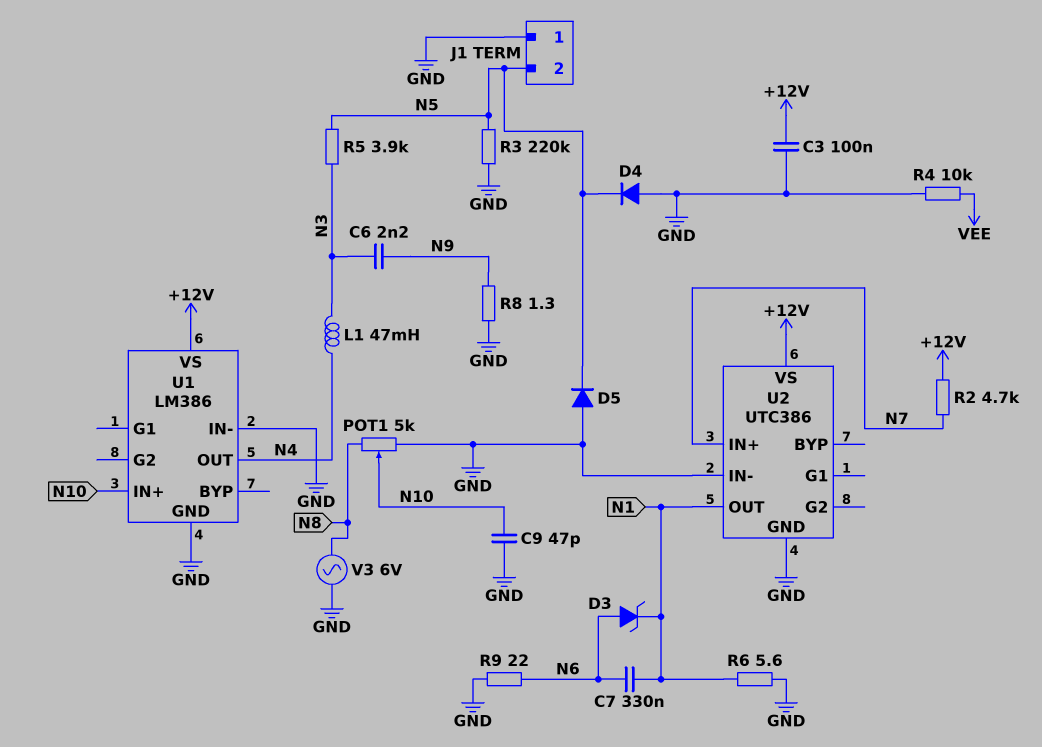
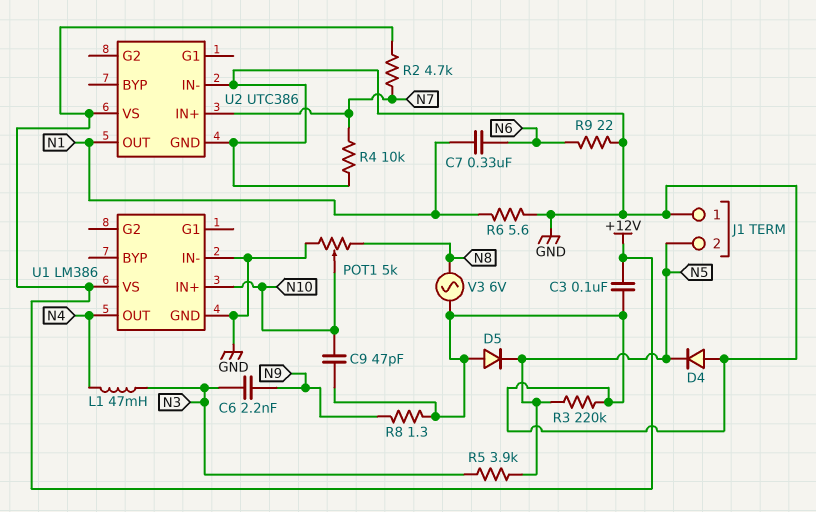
D3: zener (A N6, K N1) -> none
R4: 10k (GND, VEE) -> 10k (GND, N7)

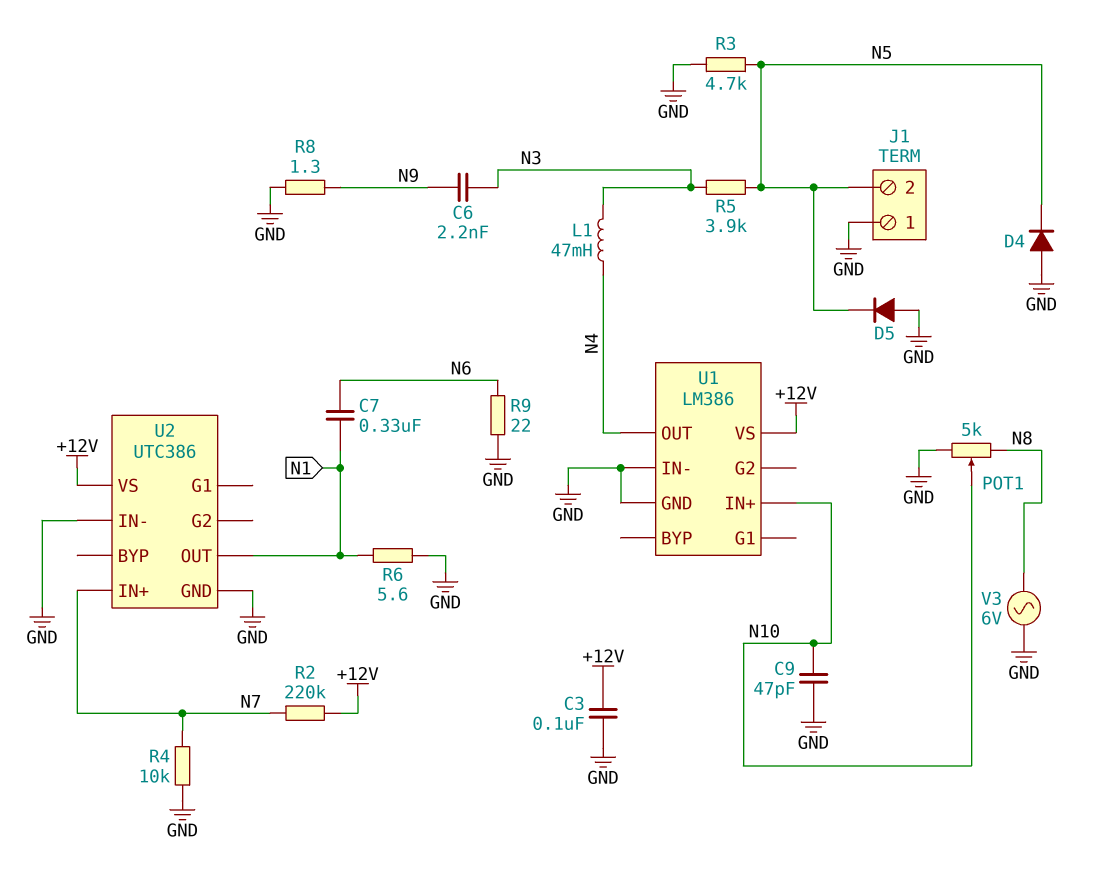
R2: 4.7k (+12V, N7) -> 220k (+12V, N7)
R3: 220k (GND, N5) -> 4.7k (GND, N5)

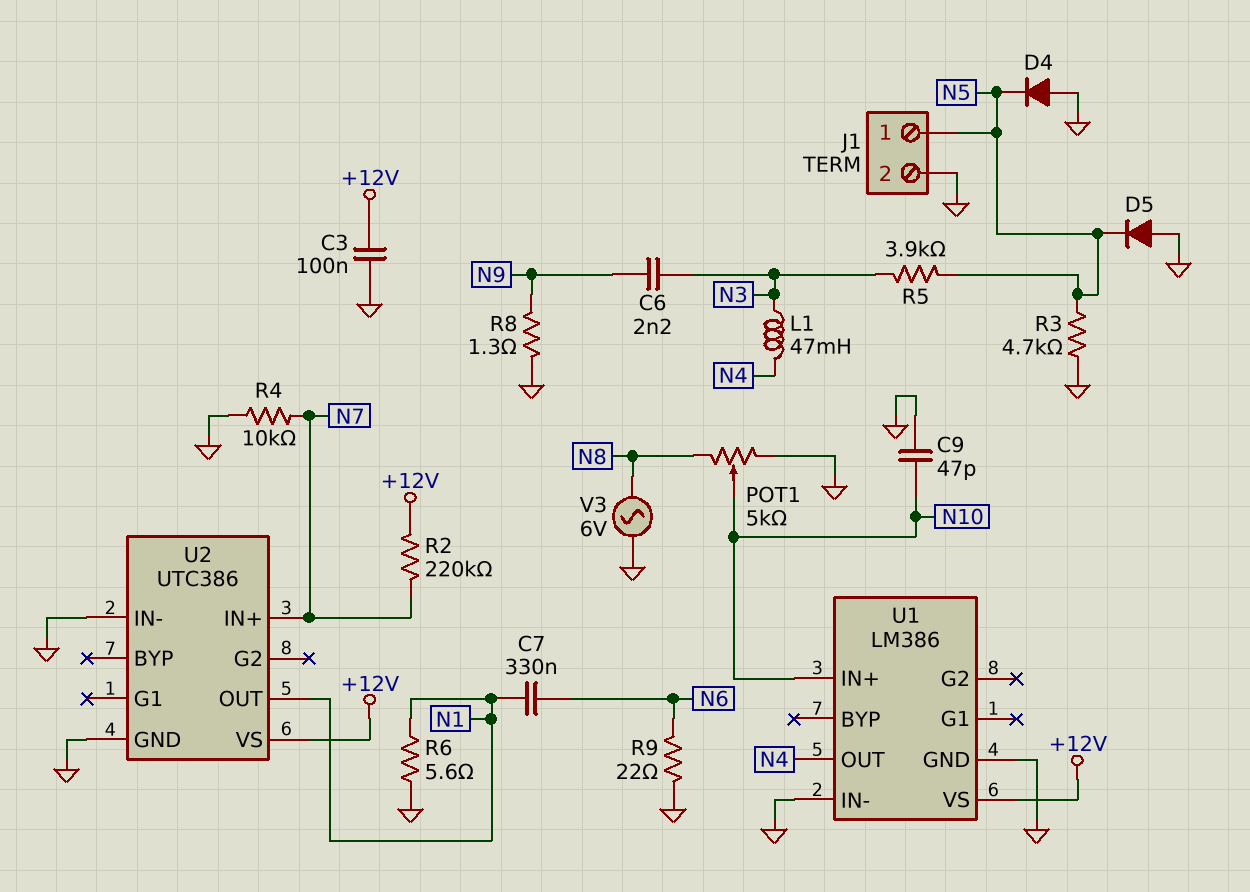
J1 pin 1: GND -> N5
J1 pin 2: N5 -> GND

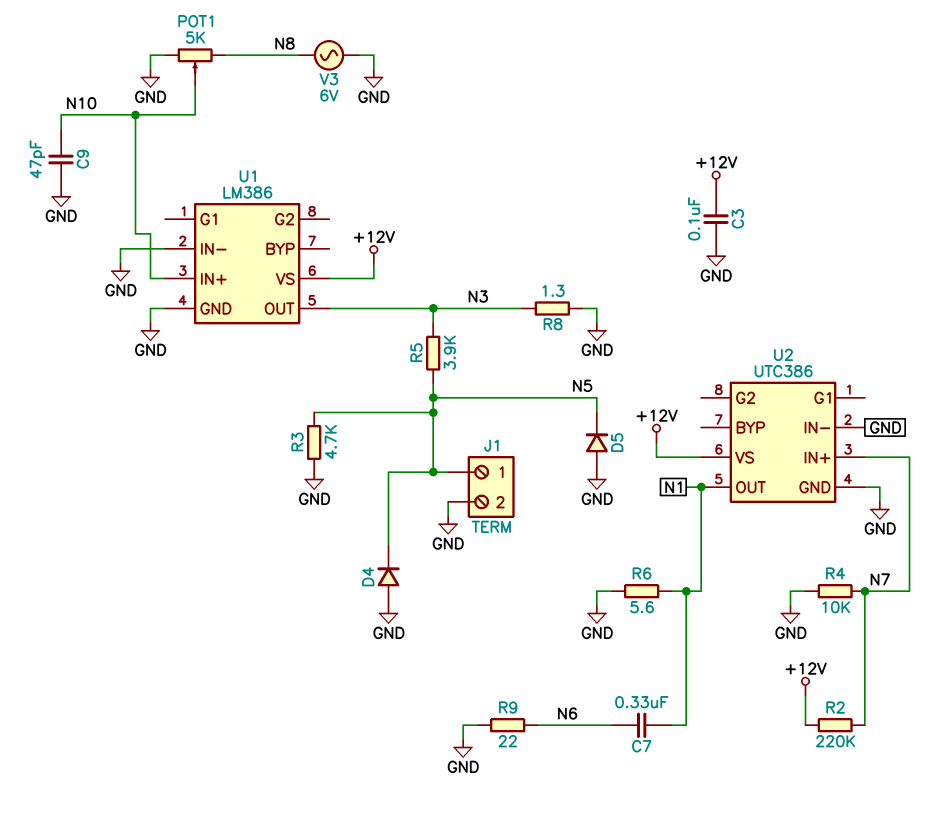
C6: 2.2nF (N3, N9) -> none
L1: 47mH (N3, N4) -> none
R8: 1.3 (GND, N9) -> 1.3 (GND, N3)
U1 pin OUT: N4 -> N3

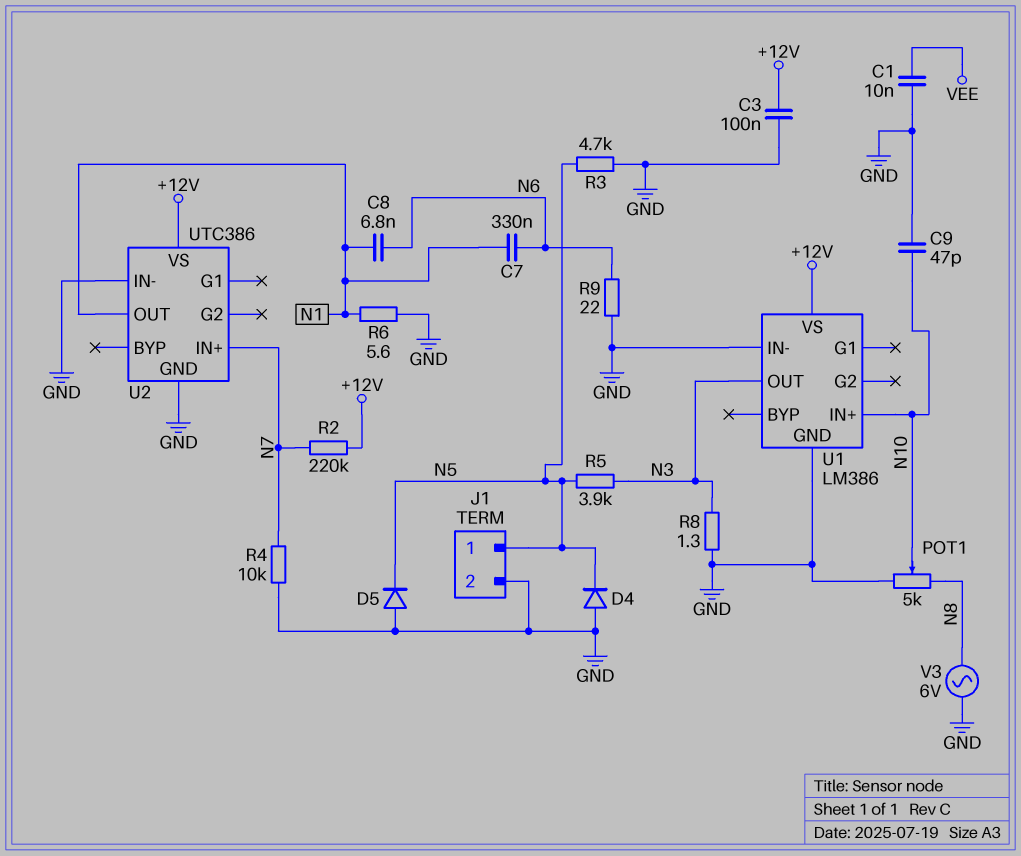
C1: none -> 10nF (GND, VEE)
C8: none -> 6.8nF (N1, N6)

